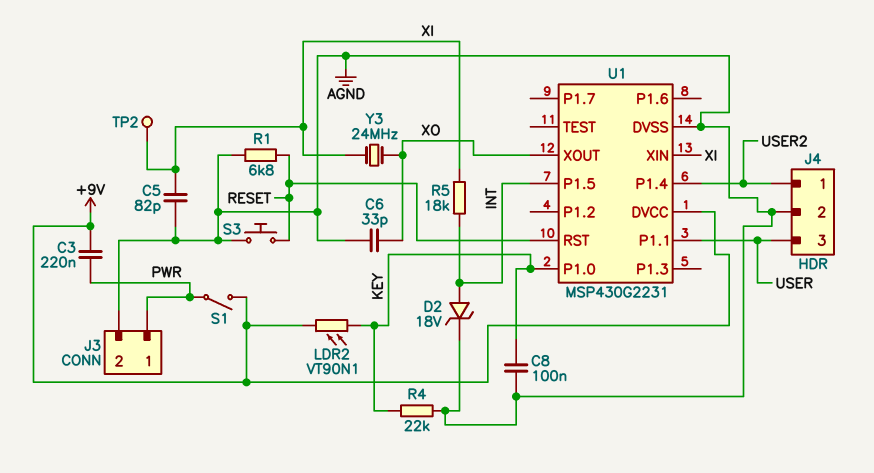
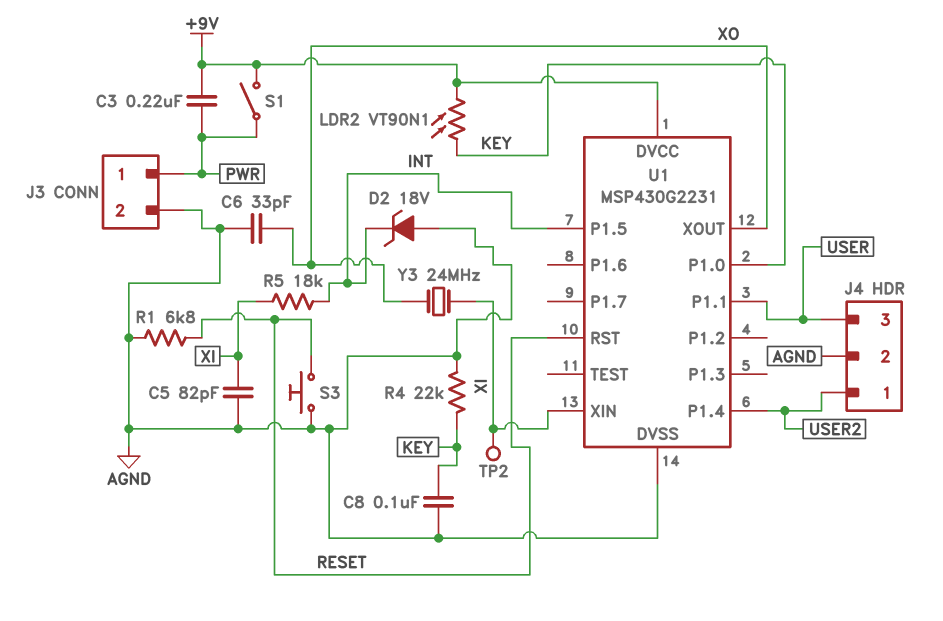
D2: zener 18V (A INT, K AGND) -> zener 18V (A AGND, K INT)

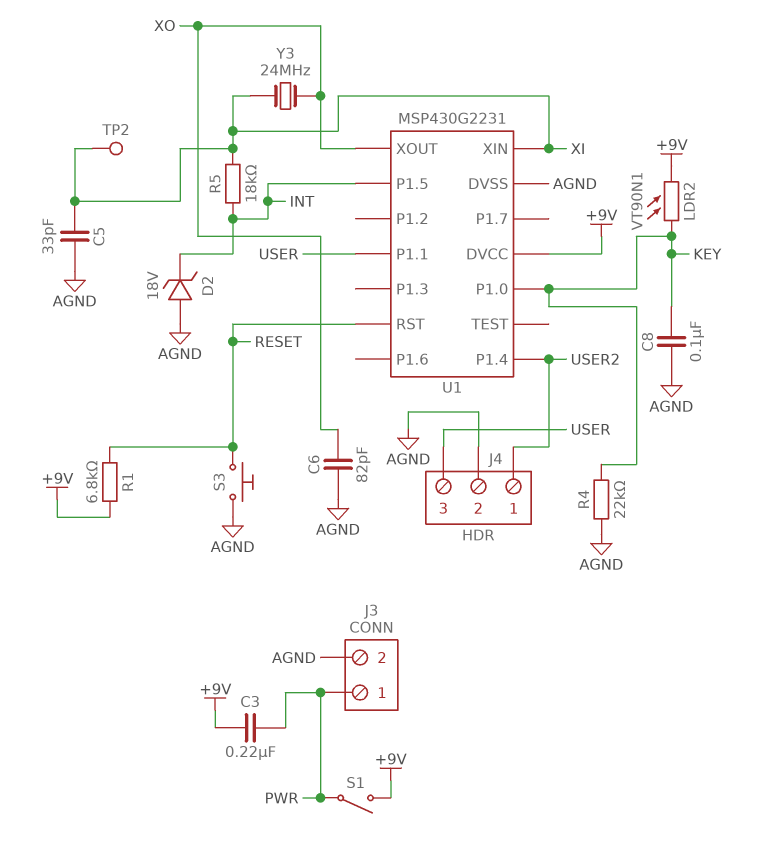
C5: 82pF (AGND, XI) -> 33pF (AGND, XI)
C6: 33pF (AGND, XO) -> 82pF (AGND, XO)
R1: 6.8k (AGND, RESET) -> 6.8k (+9V, RESET)

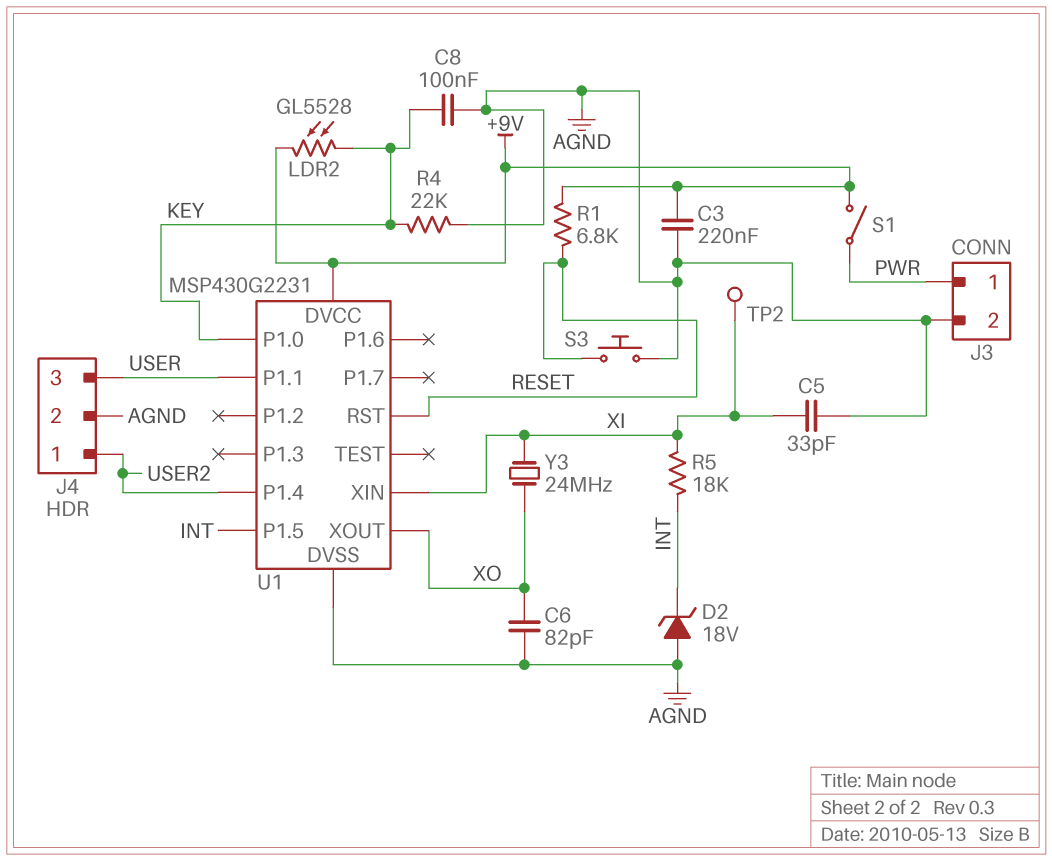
C3: 220nF (+9V, PWR) -> 220nF (+9V, AGND)
LDR2: VT90N1 (+9V, KEY) -> GL5528 (+9V, KEY)

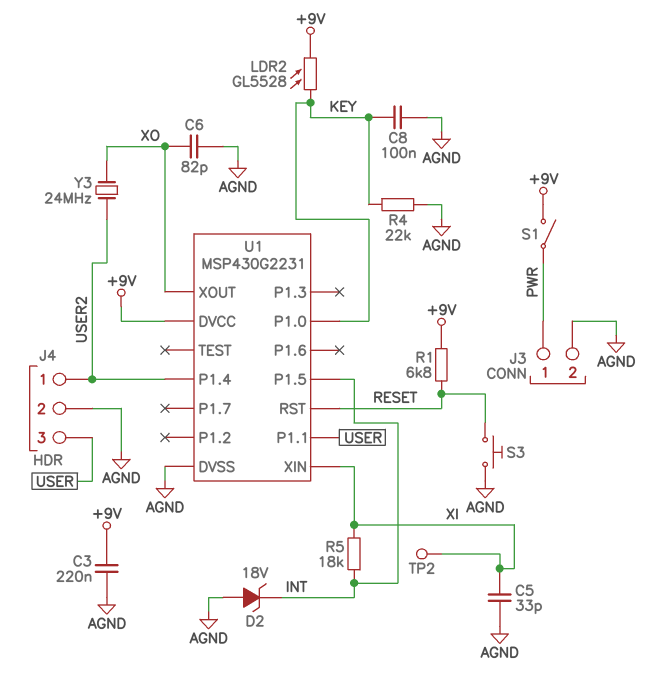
Y3: 24MHz (XI, XO) -> 24MHz (USER2, XO)

